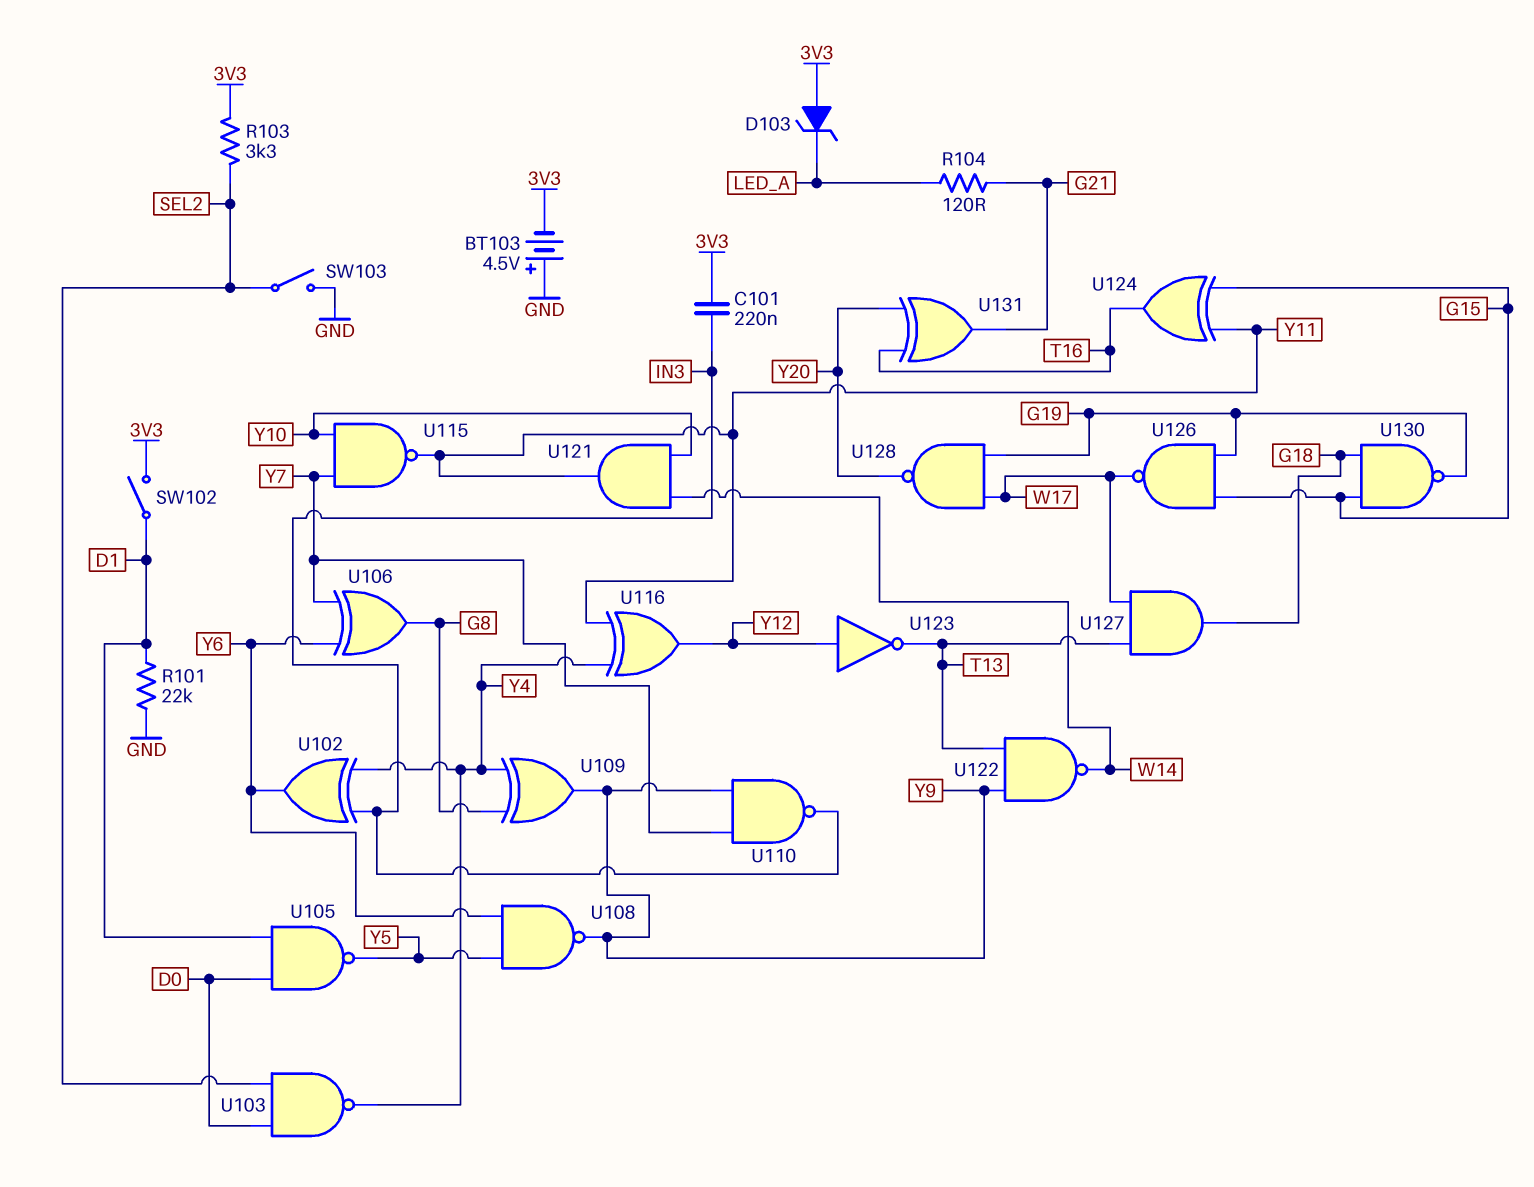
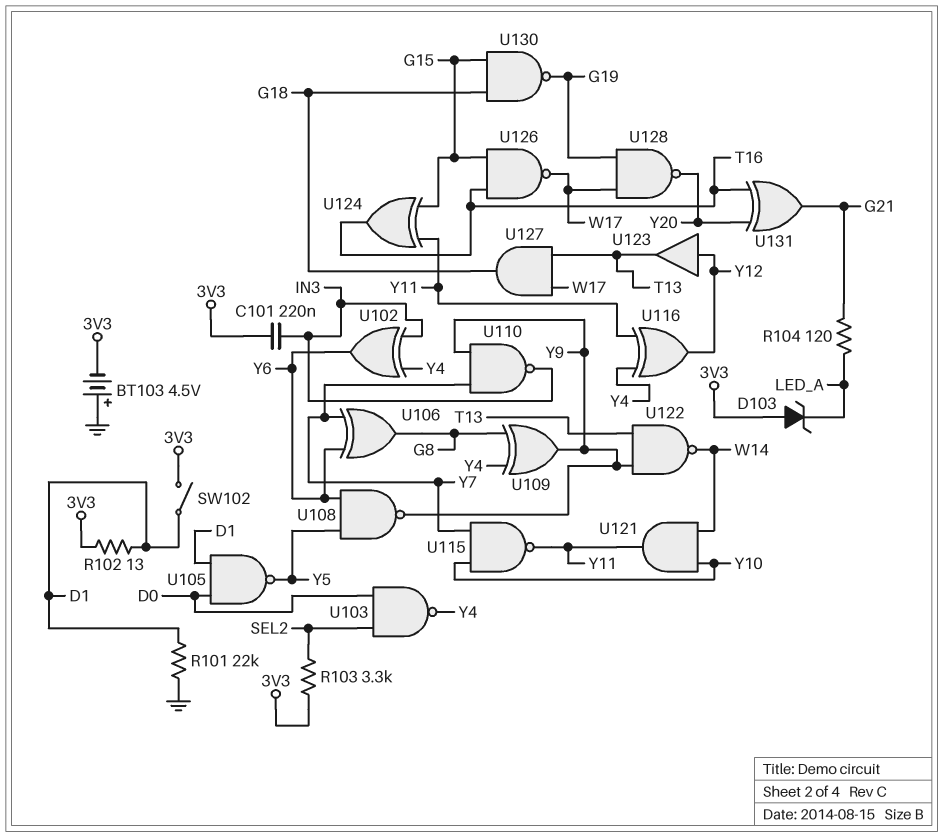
R102: none -> 13 (3V3, D1)
SW103: switch (GND, SEL2) -> none
U123: NOT (in Y12, out T13) -> buffer (in Y12, out T13)
U126: NAND (in G15, in G19, out W17) -> NAND (in G15, in T16, out W17)

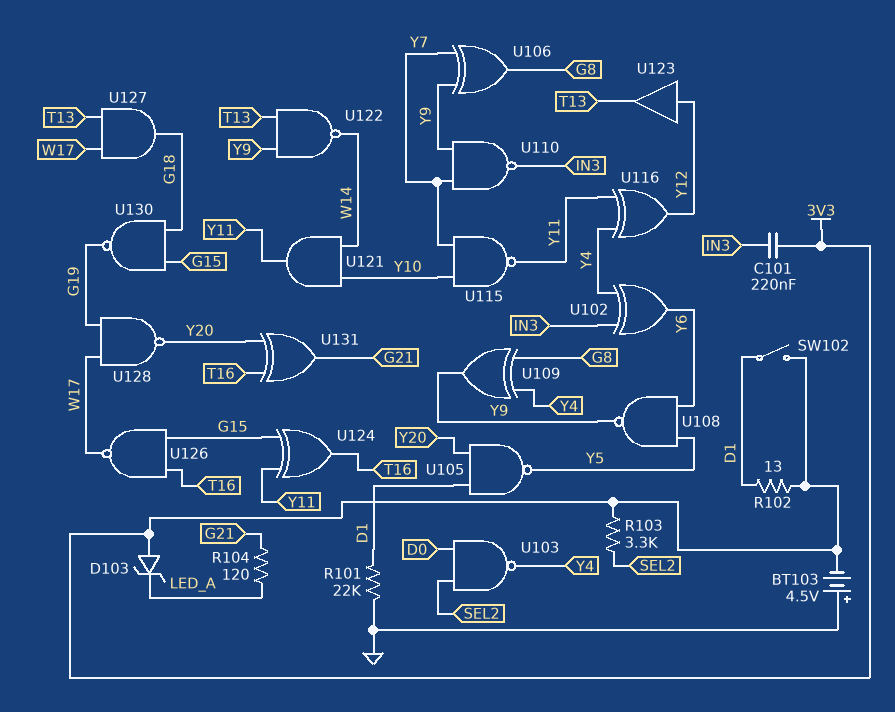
U105: NAND (in D0, in D1, out Y5) -> NAND (in D1, in Y20, out Y5)
U106: XOR (in Y6, in Y7, out G8) -> XOR (in Y7, in Y9, out G8)

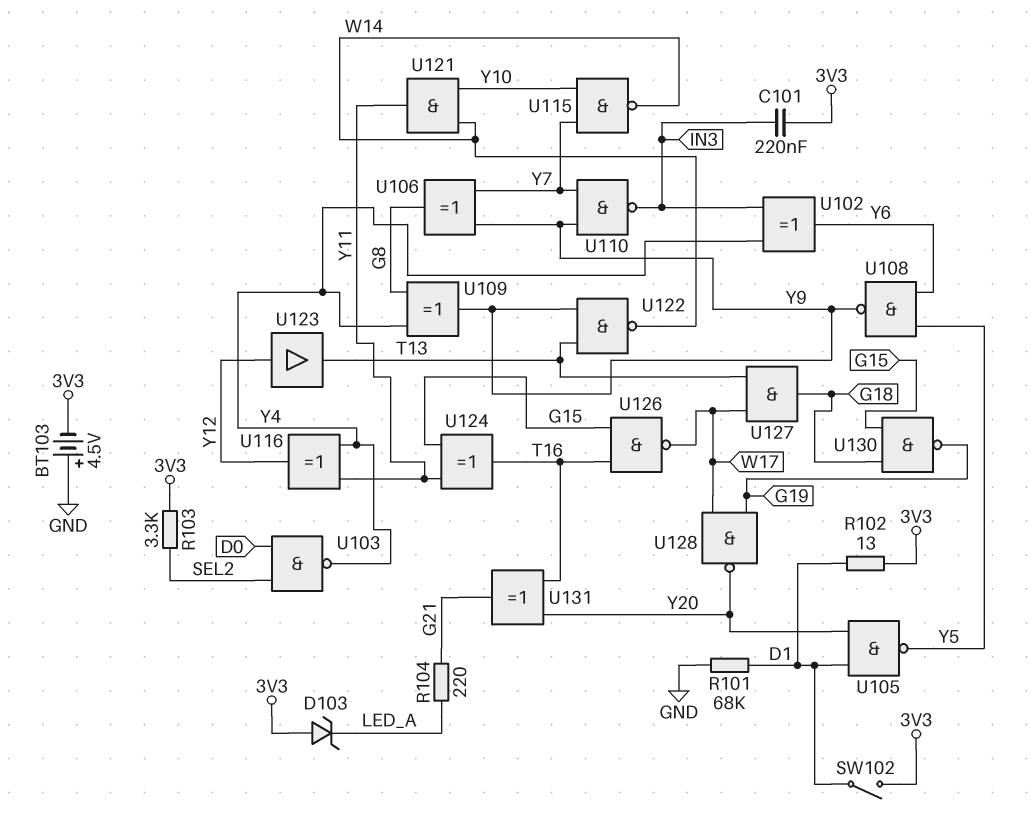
R101: 22k (D1, GND) -> 68k (D1, GND)
R104: 120 (G21, LED_A) -> 220 (G21, LED_A)
U115: NAND (in Y7, in Y10, out Y11) -> NAND (in Y7, in Y10, out W14)

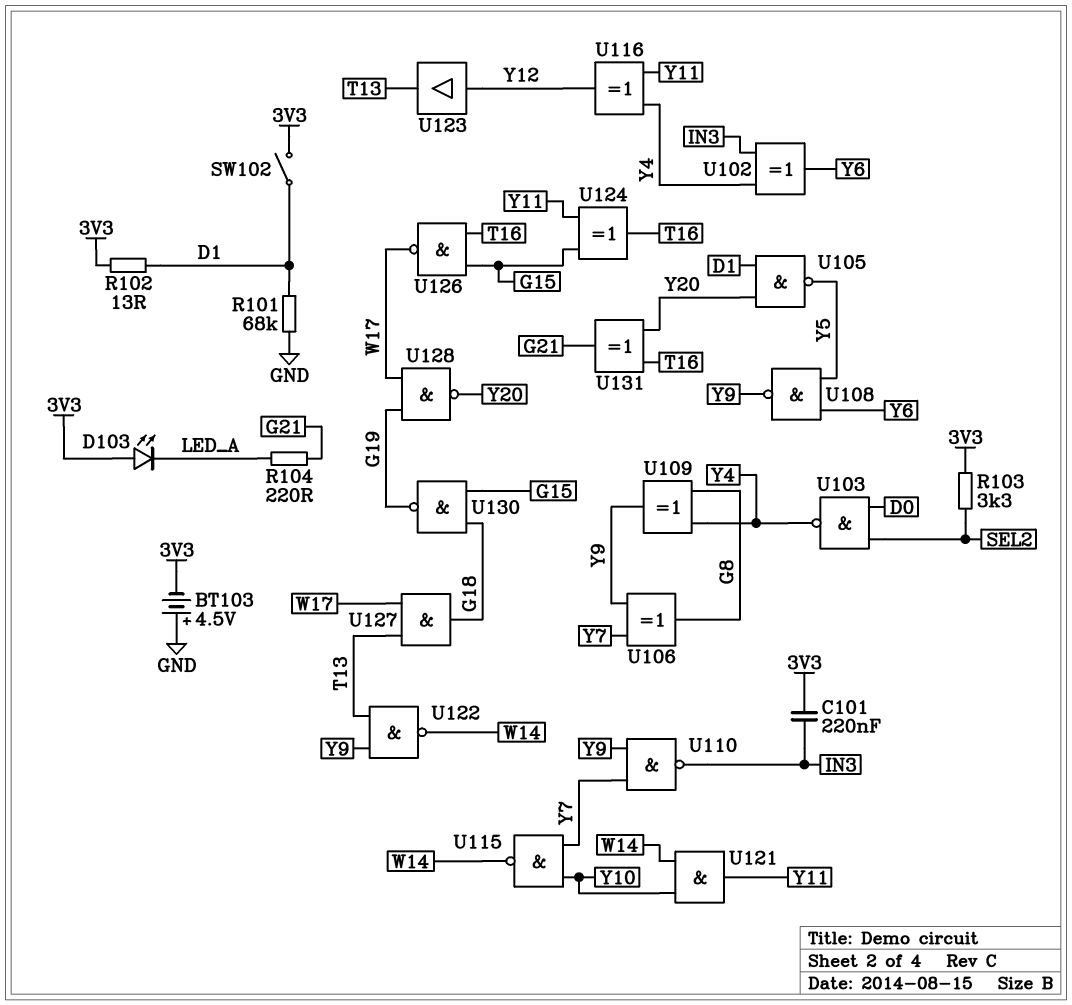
D103: zener (A 3V3, K LED_A) -> LED (A 3V3, K LED_A)

